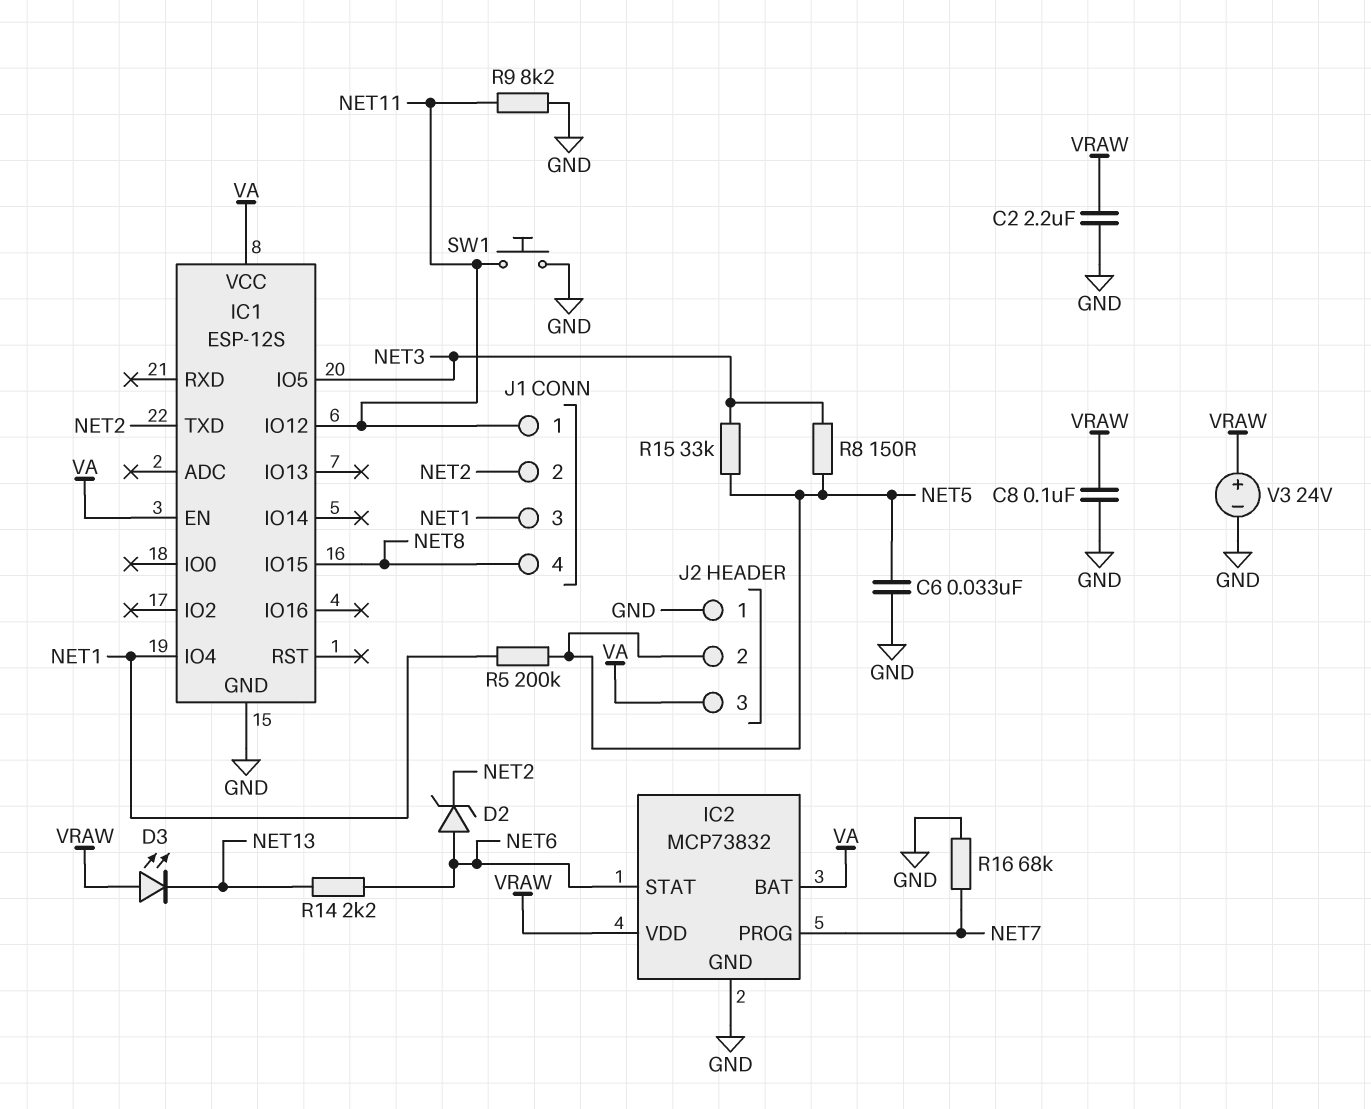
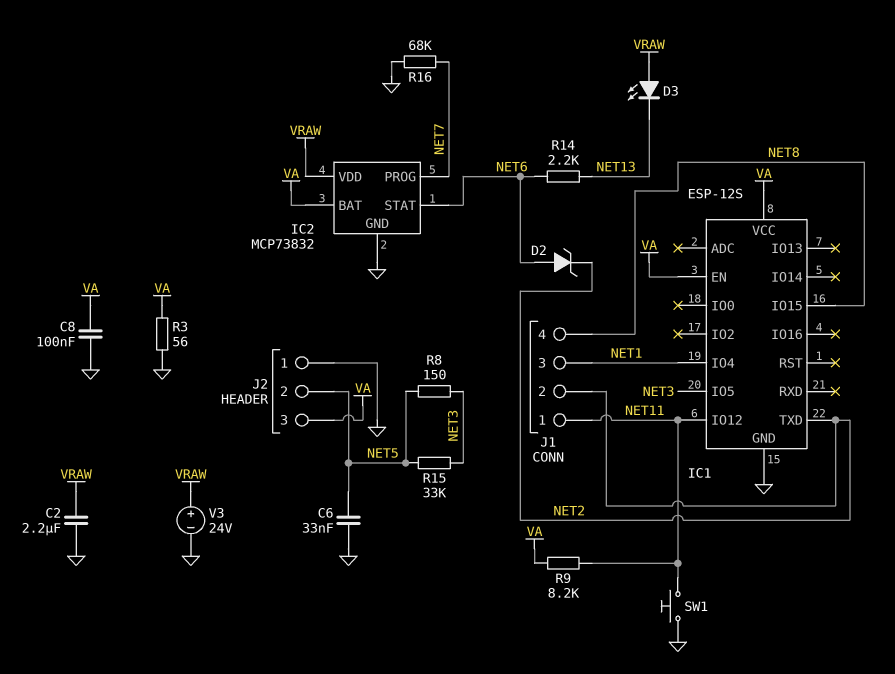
C8: 100nF (GND, VRAW) -> 100nF (GND, VA)
R3: none -> 56 (GND, VA)
R5: 200k (NET1, NET5) -> none
R9: 8.2k (GND, NET11) -> 8.2k (NET11, VA)

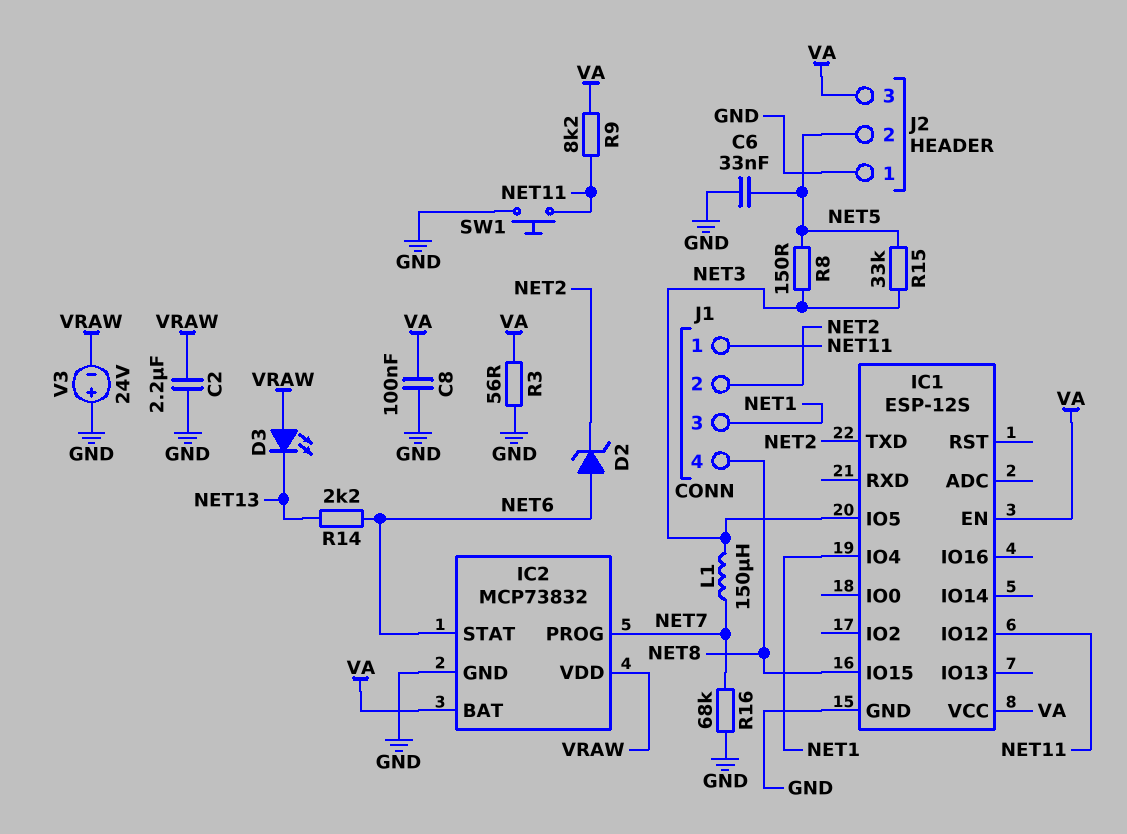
L1: none -> 150uH (NET3, NET7)
V3: 24V (plus VRAW, minus GND) -> 24V (plus GND, minus VRAW)

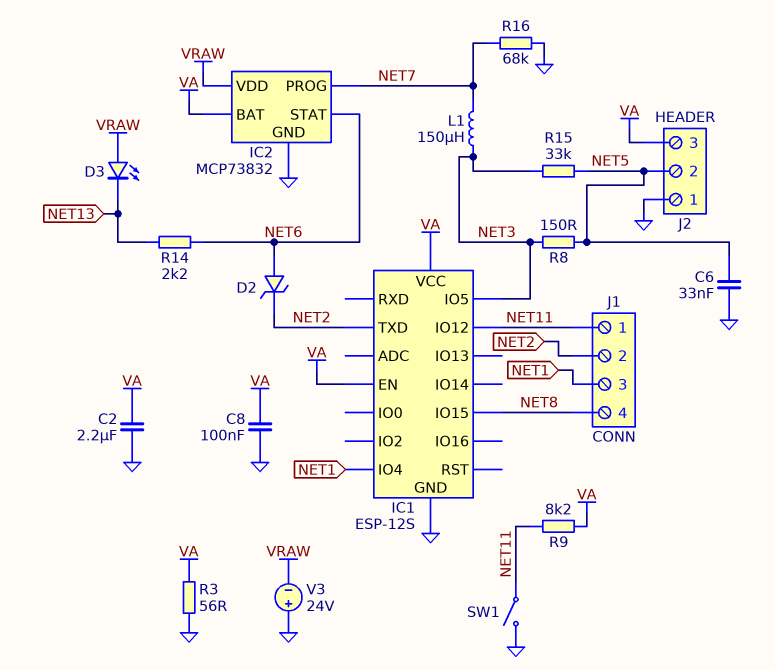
C2: 2.2uF (GND, VRAW) -> 2.2uF (GND, VA)
SW1: button (GND, NET11) -> switch (GND, NET11)

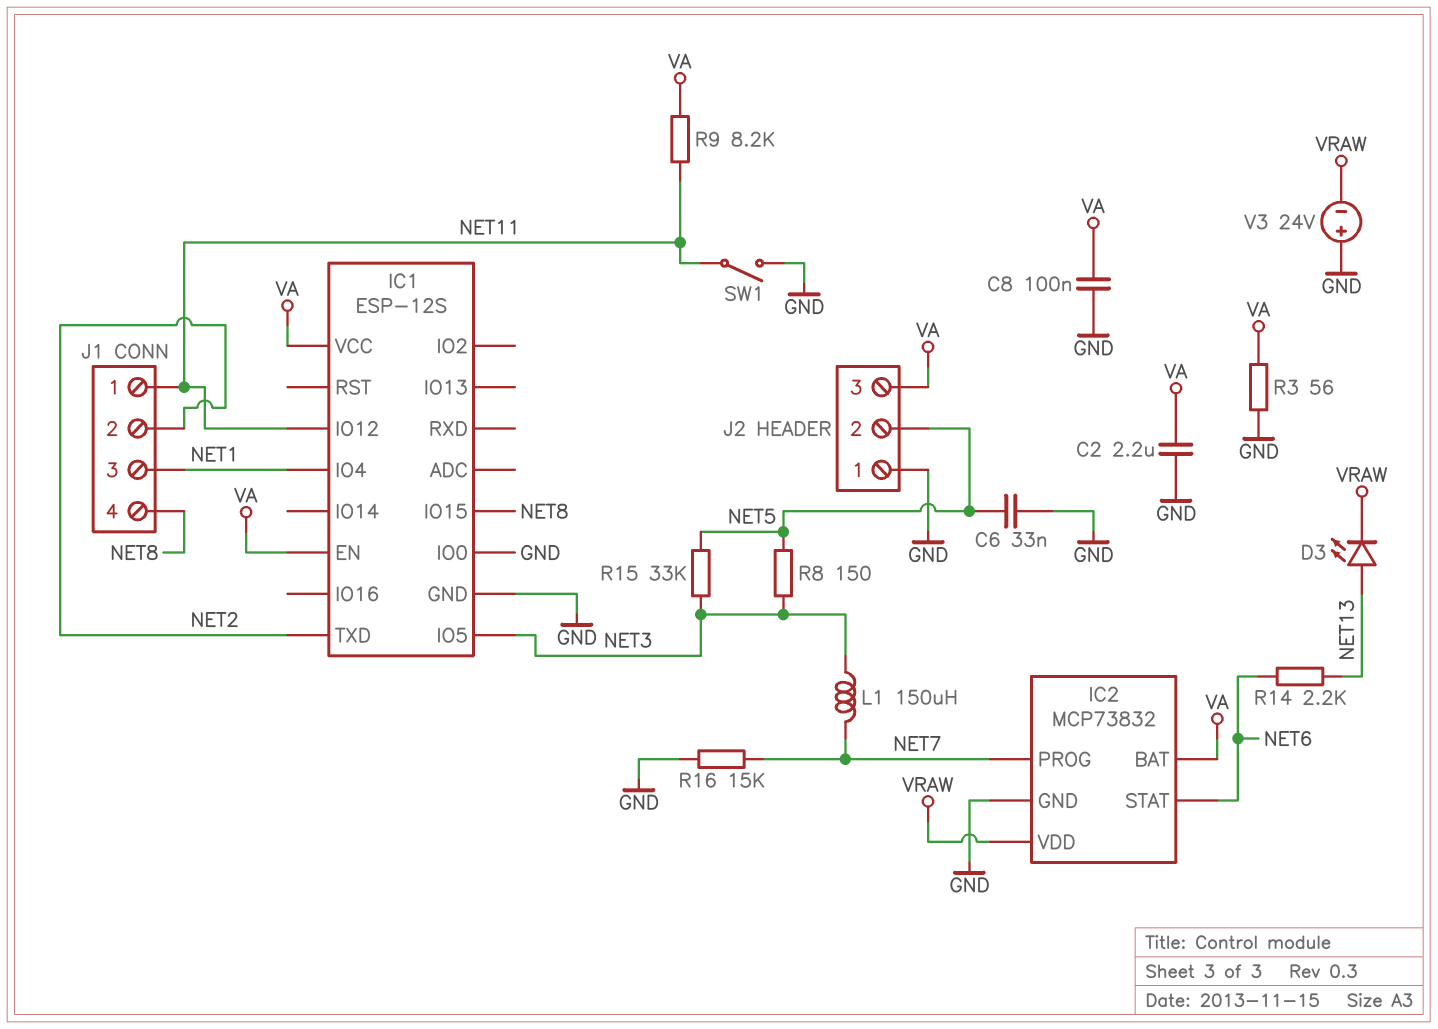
D2: zener (A NET6, K NET2) -> none
D3: LED (A VRAW, K NET13) -> LED (A NET13, K VRAW)
IC1 pin IO0: none -> GND
R16: 68k (GND, NET7) -> 15k (GND, NET7)

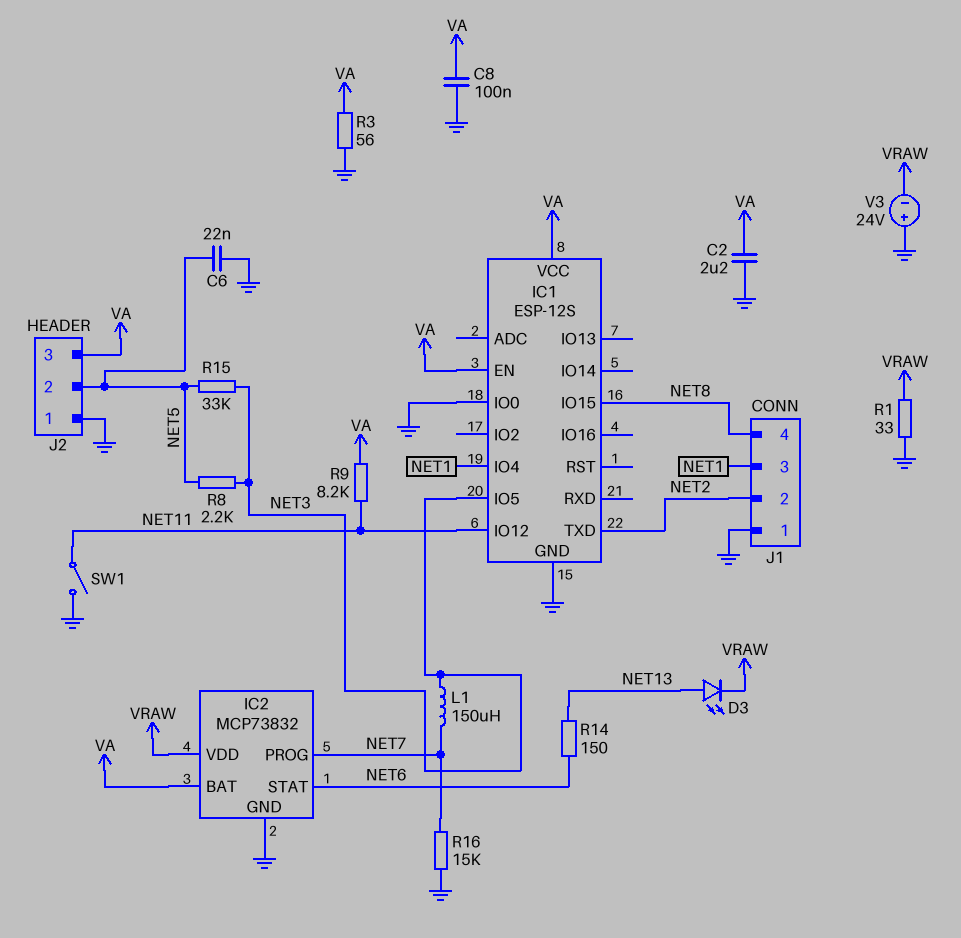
C6: 33nF (GND, NET5) -> 22nF (GND, NET5)
J1 pin 1: NET11 -> GND
R1: none -> 33 (GND, VRAW)
R8: 150 (NET3, NET5) -> 2.2k (NET3, NET5)
R14: 2.2k (NET6, NET13) -> 150 (NET6, NET13)

